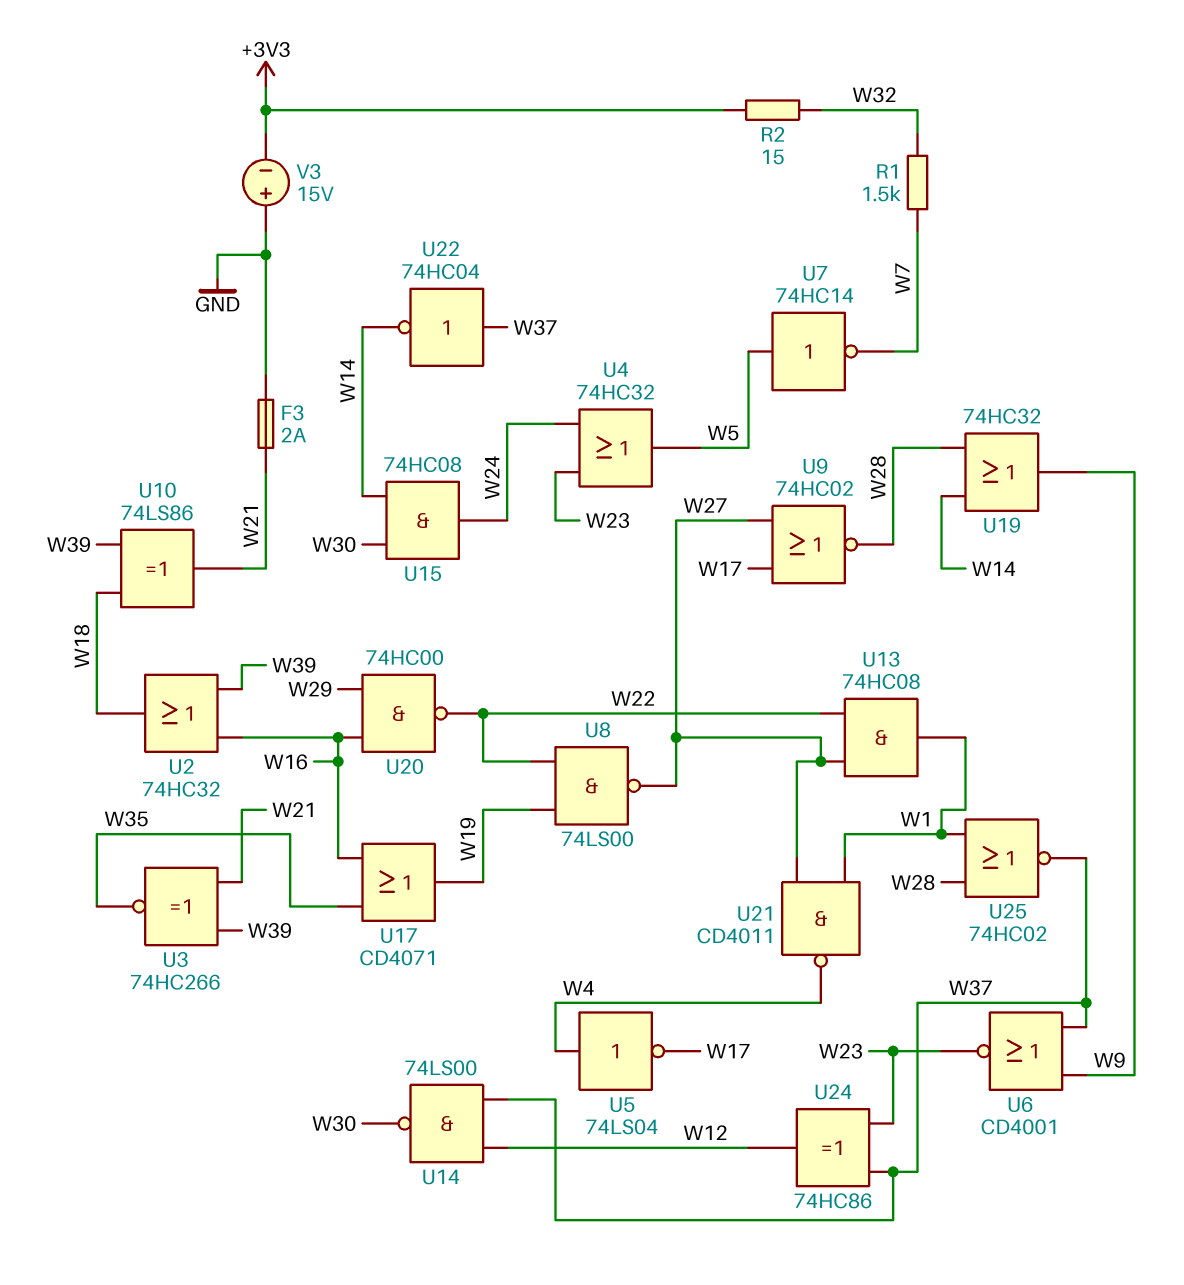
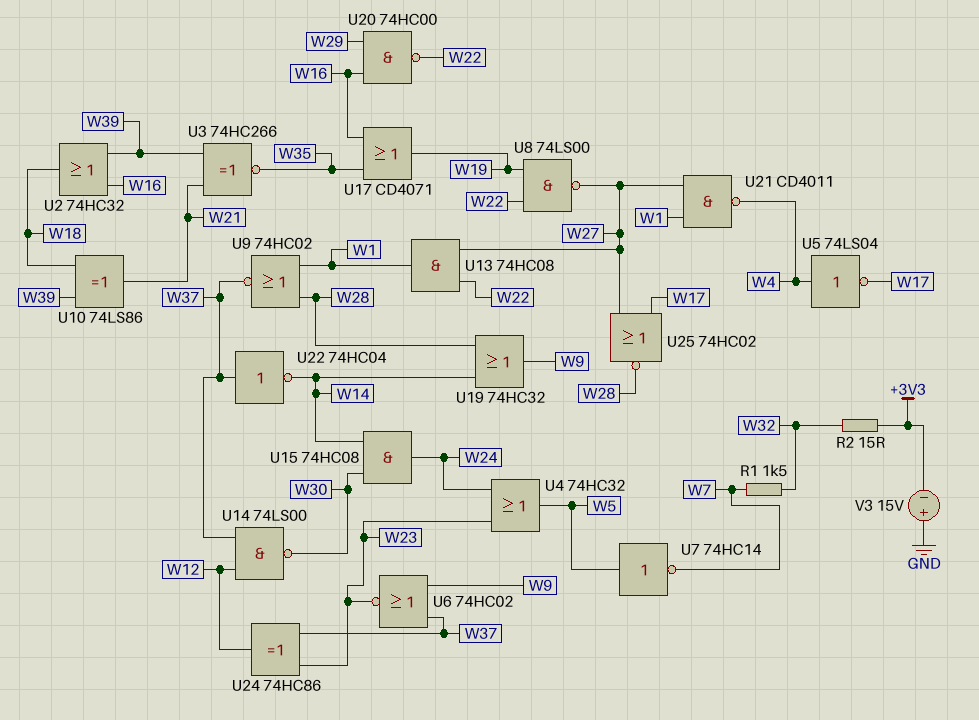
F3: 2A (GND, W21) -> none
U6: NOR CD4001 (in W9, in W37, out W23) -> NOR 74HC02 (in W9, in W37, out W23)
U9: NOR 74HC02 (in W17, in W27, out W28) -> NOR 74HC02 (in W1, in W28, out W37)
U25: NOR 74HC02 (in W1, in W28, out W37) -> NOR 74HC02 (in W17, in W27, out W28)

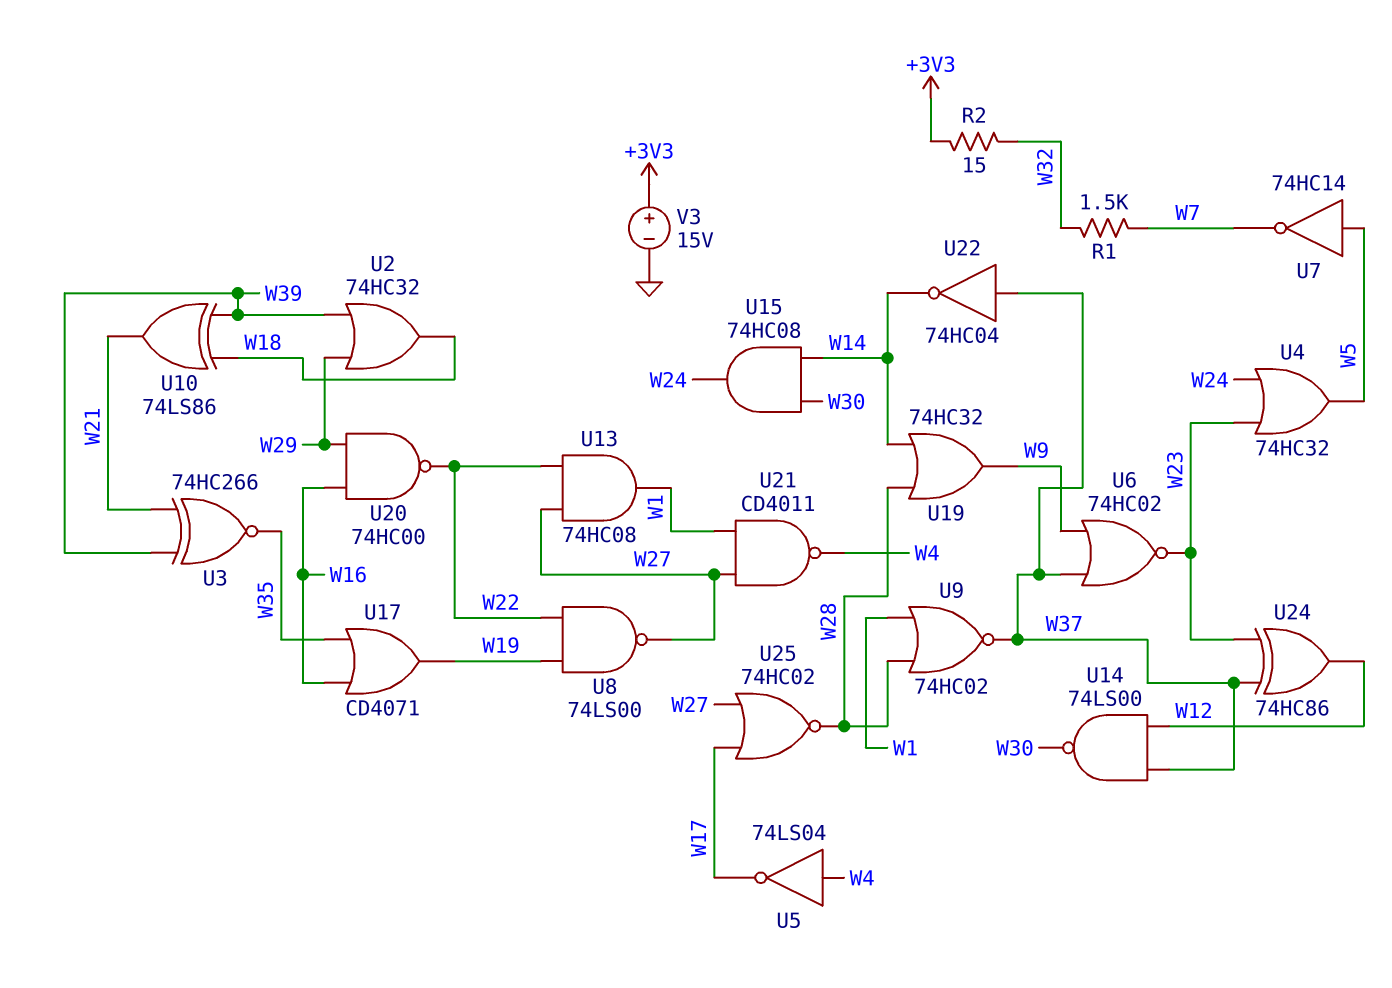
U2: OR 74HC32 (in W16, in W39, out W18) -> OR 74HC32 (in W29, in W39, out W18)
V3: 15V (plus GND, minus +3V3) -> 15V (plus +3V3, minus GND)

